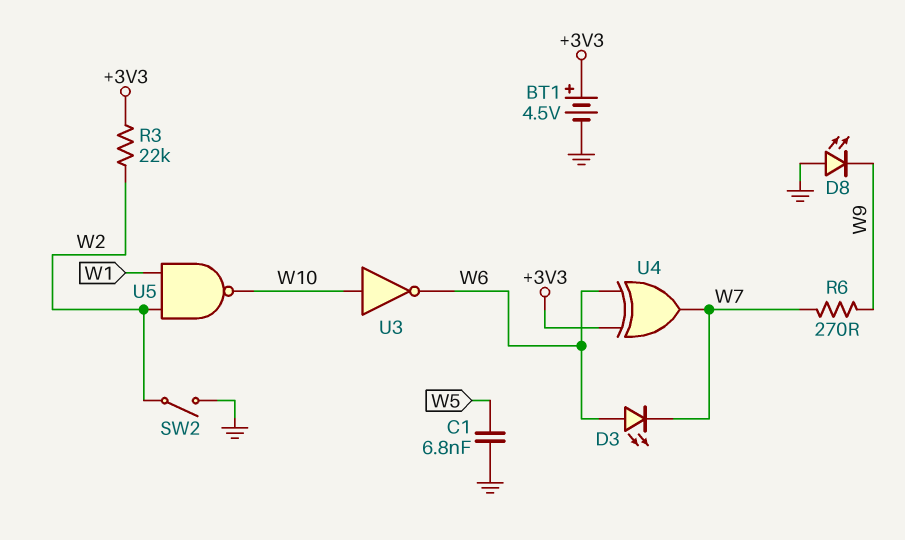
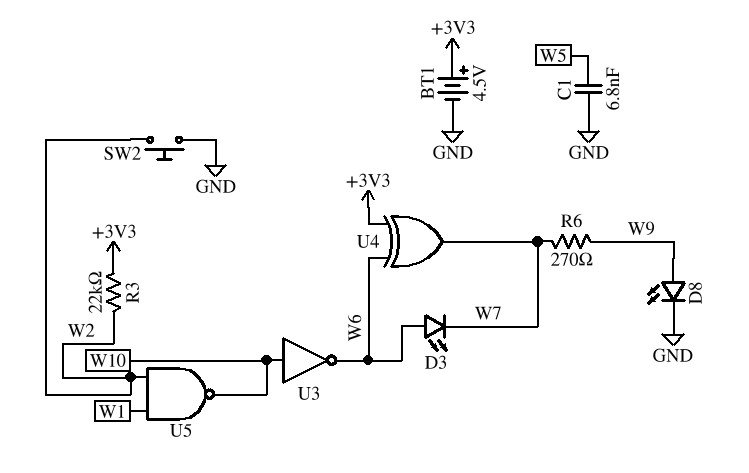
D8: LED (A GND, K W9) -> LED (A W9, K GND)
SW2: switch (GND, W2) -> button (GND, W2)

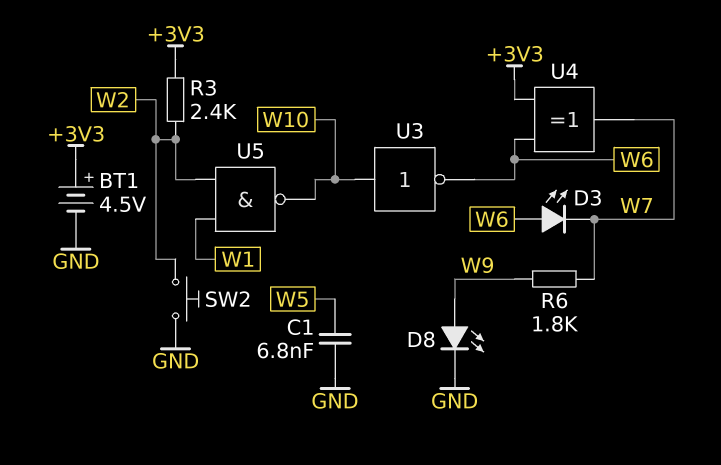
R3: 22k (+3V3, W2) -> 2.4k (+3V3, W2)
R6: 270 (W7, W9) -> 1.8k (W7, W9)

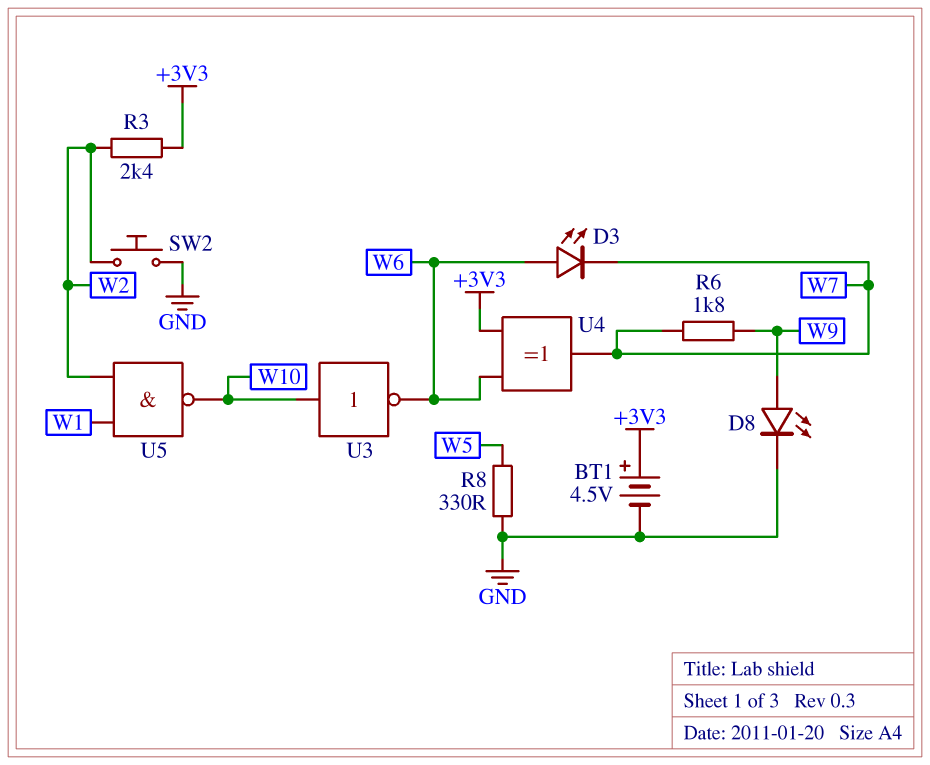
C1: 6.8nF (GND, W5) -> none
R8: none -> 330 (GND, W5)

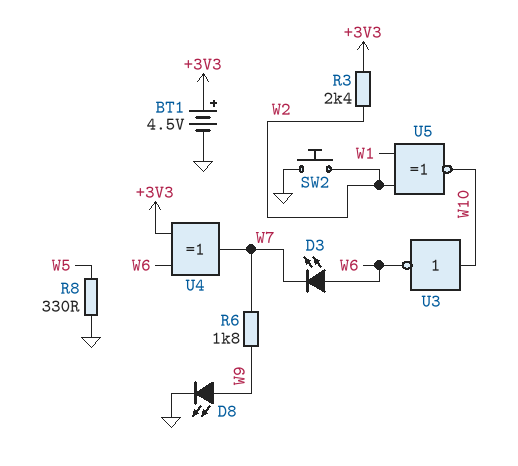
U5: NAND (in W1, in W2, out W10) -> XNOR (in W1, in W2, out W10)

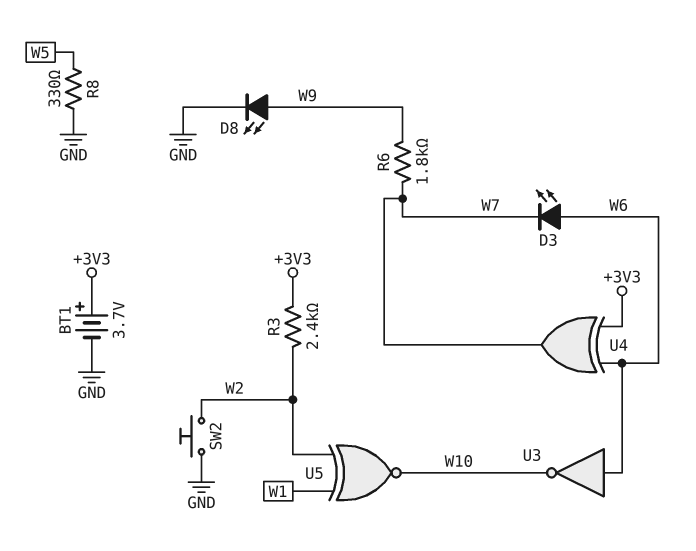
BT1: 4.5V (plus +3V3, minus GND) -> 3.7V (plus +3V3, minus GND)
U3: NOT (in W10, out W6) -> NOT (in W6, out W10)

